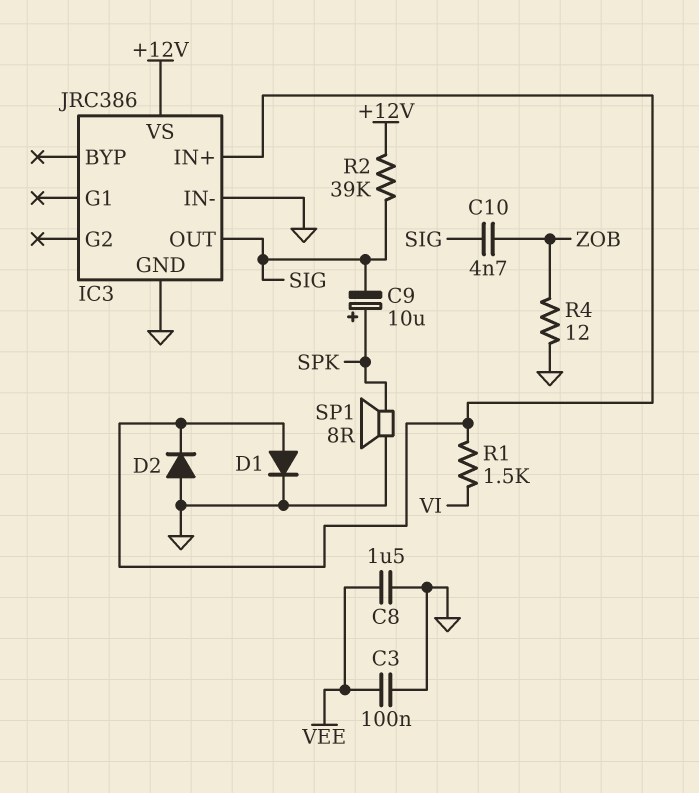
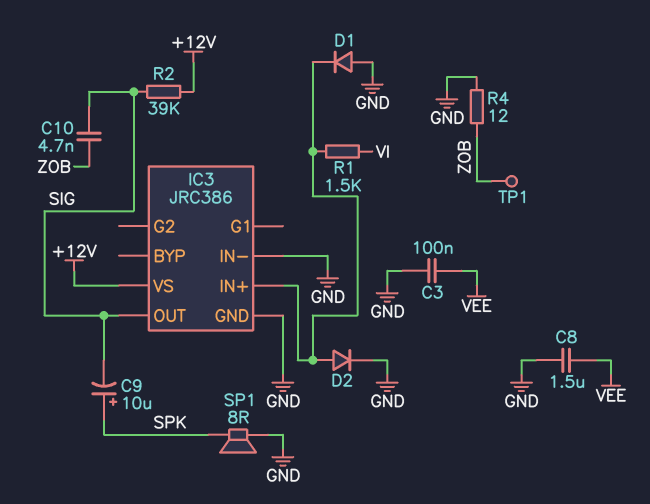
D1: diode (A IC3/IN+, K GND) -> diode (A GND, K IC3/IN+)
D2: diode (A GND, K IC3/IN+) -> diode (A IC3/IN+, K GND)
TP1: none -> test point (ZOB)

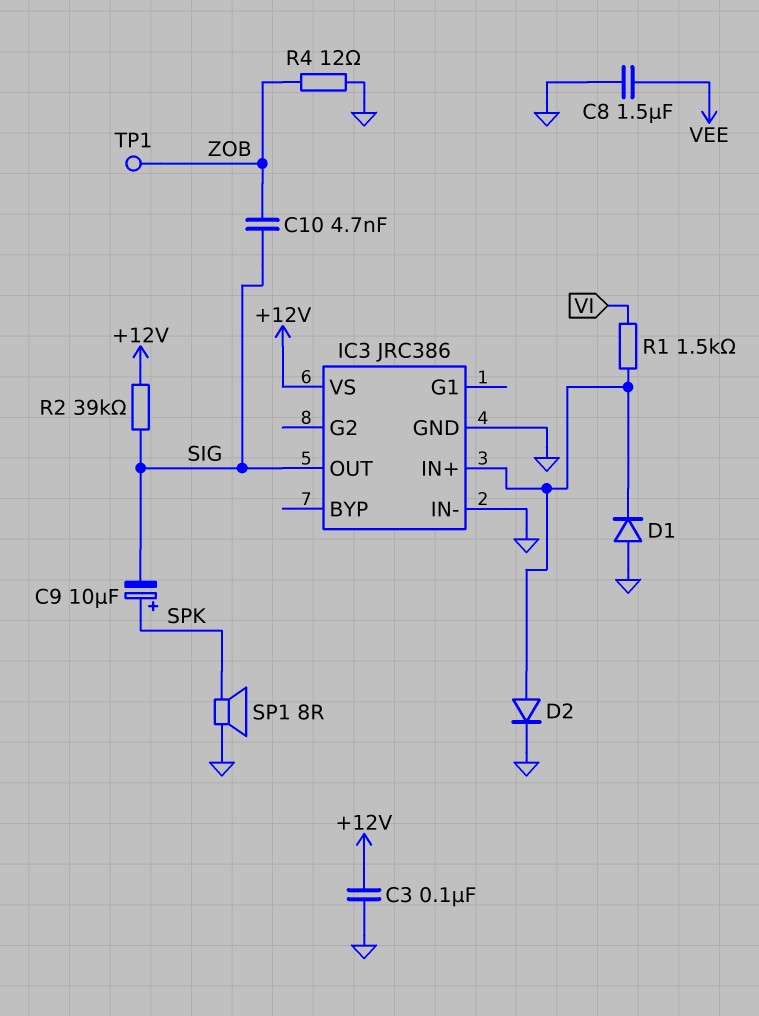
C3: 100nF (GND, VEE) -> 100nF (+12V, GND)

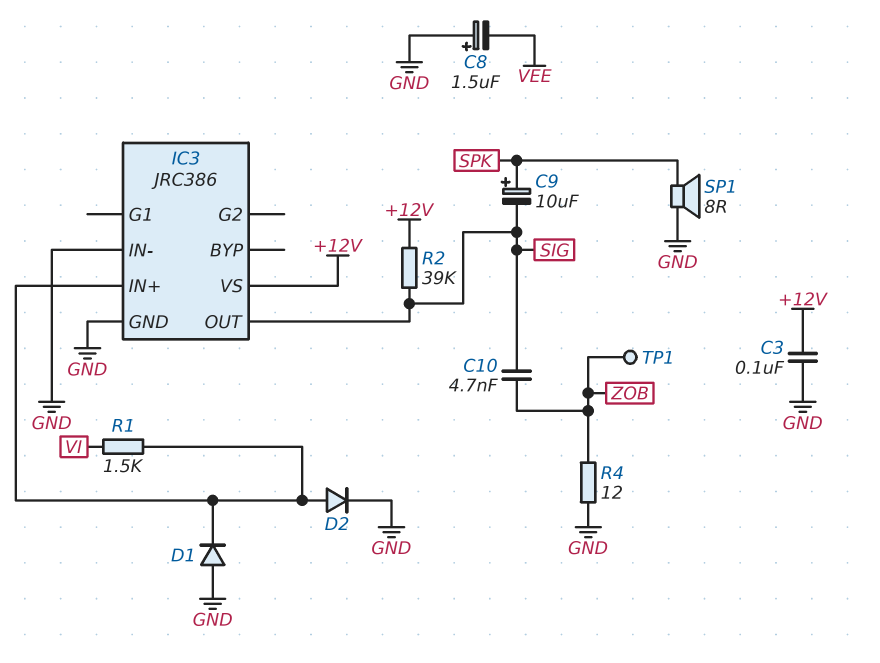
C8: 1.5uF (GND, VEE) -> 1.5uF (plus GND, minus VEE)

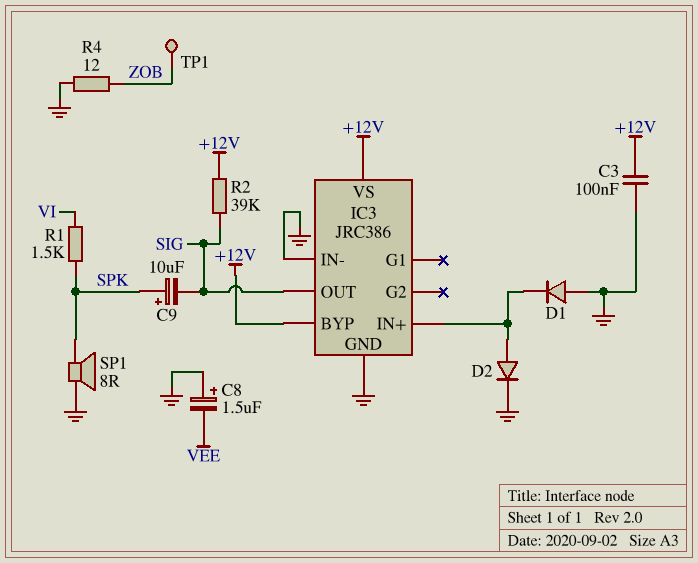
C10: 4.7nF (SIG, ZOB) -> none
IC3 pin BYP: none -> +12V
R1: 1.5k (IC3/IN+, VI) -> 1.5k (SPK, VI)

